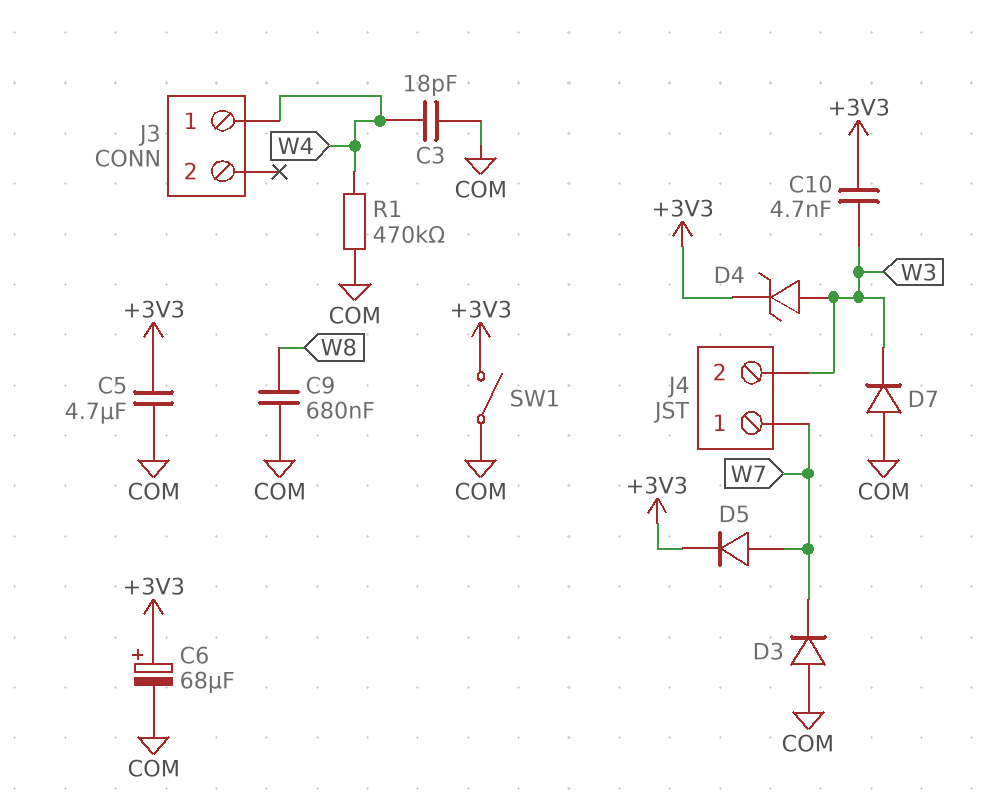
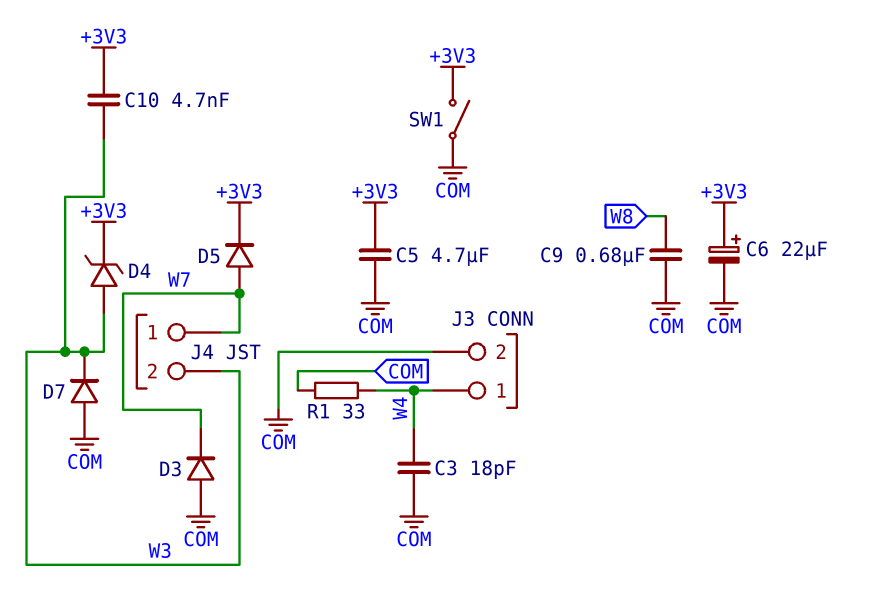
C6: 68uF (plus +3V3, minus COM) -> 22uF (plus +3V3, minus COM)
J3 pin 2: none -> COM
R1: 470k (COM, W4) -> 33 (COM, W4)

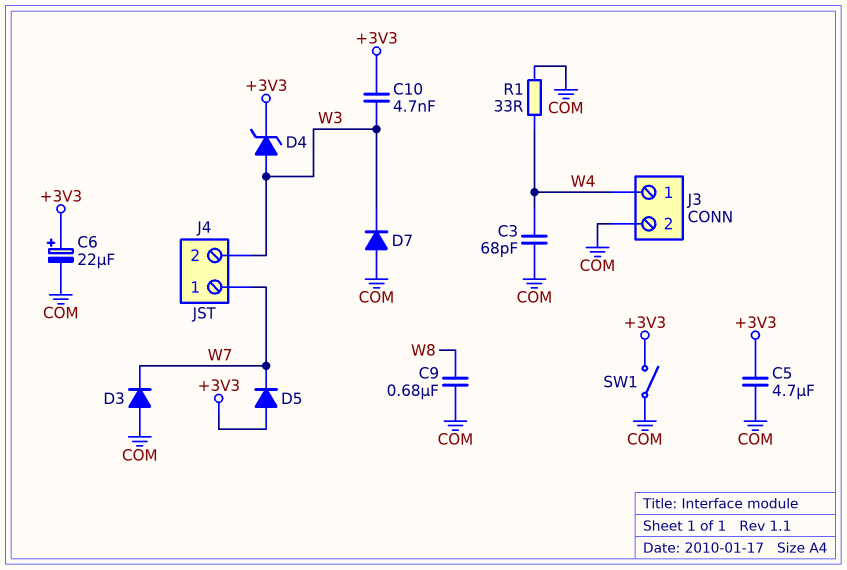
C3: 18pF (COM, W4) -> 68pF (COM, W4)
D5: diode (A W7, K +3V3) -> diode (A +3V3, K W7)

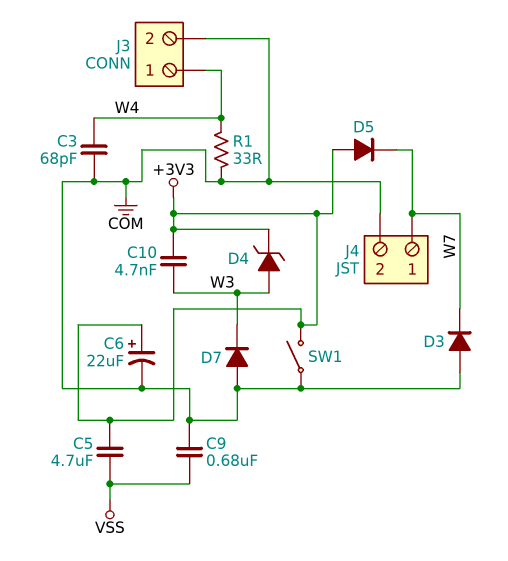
C5: 4.7uF (+3V3, COM) -> 4.7uF (+3V3, VSS)
C9: 680nF (COM, W8) -> 680nF (COM, VSS)
J4 pin 2: W3 -> COM

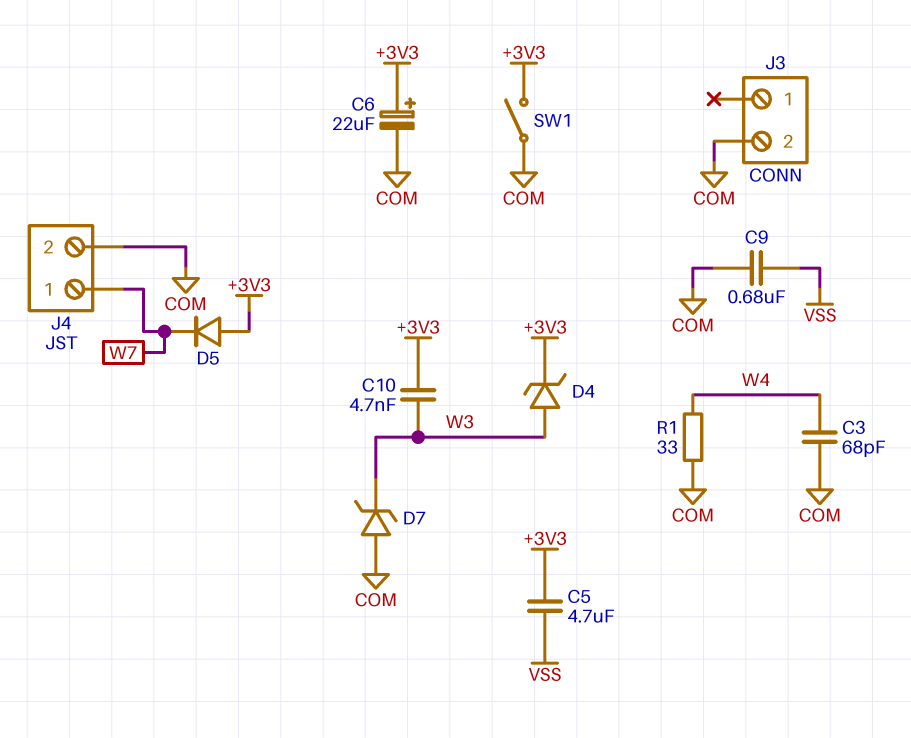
D3: diode (A COM, K W7) -> none
D7: diode (A COM, K W3) -> zener (A COM, K W3)
J3 pin 1: W4 -> none

